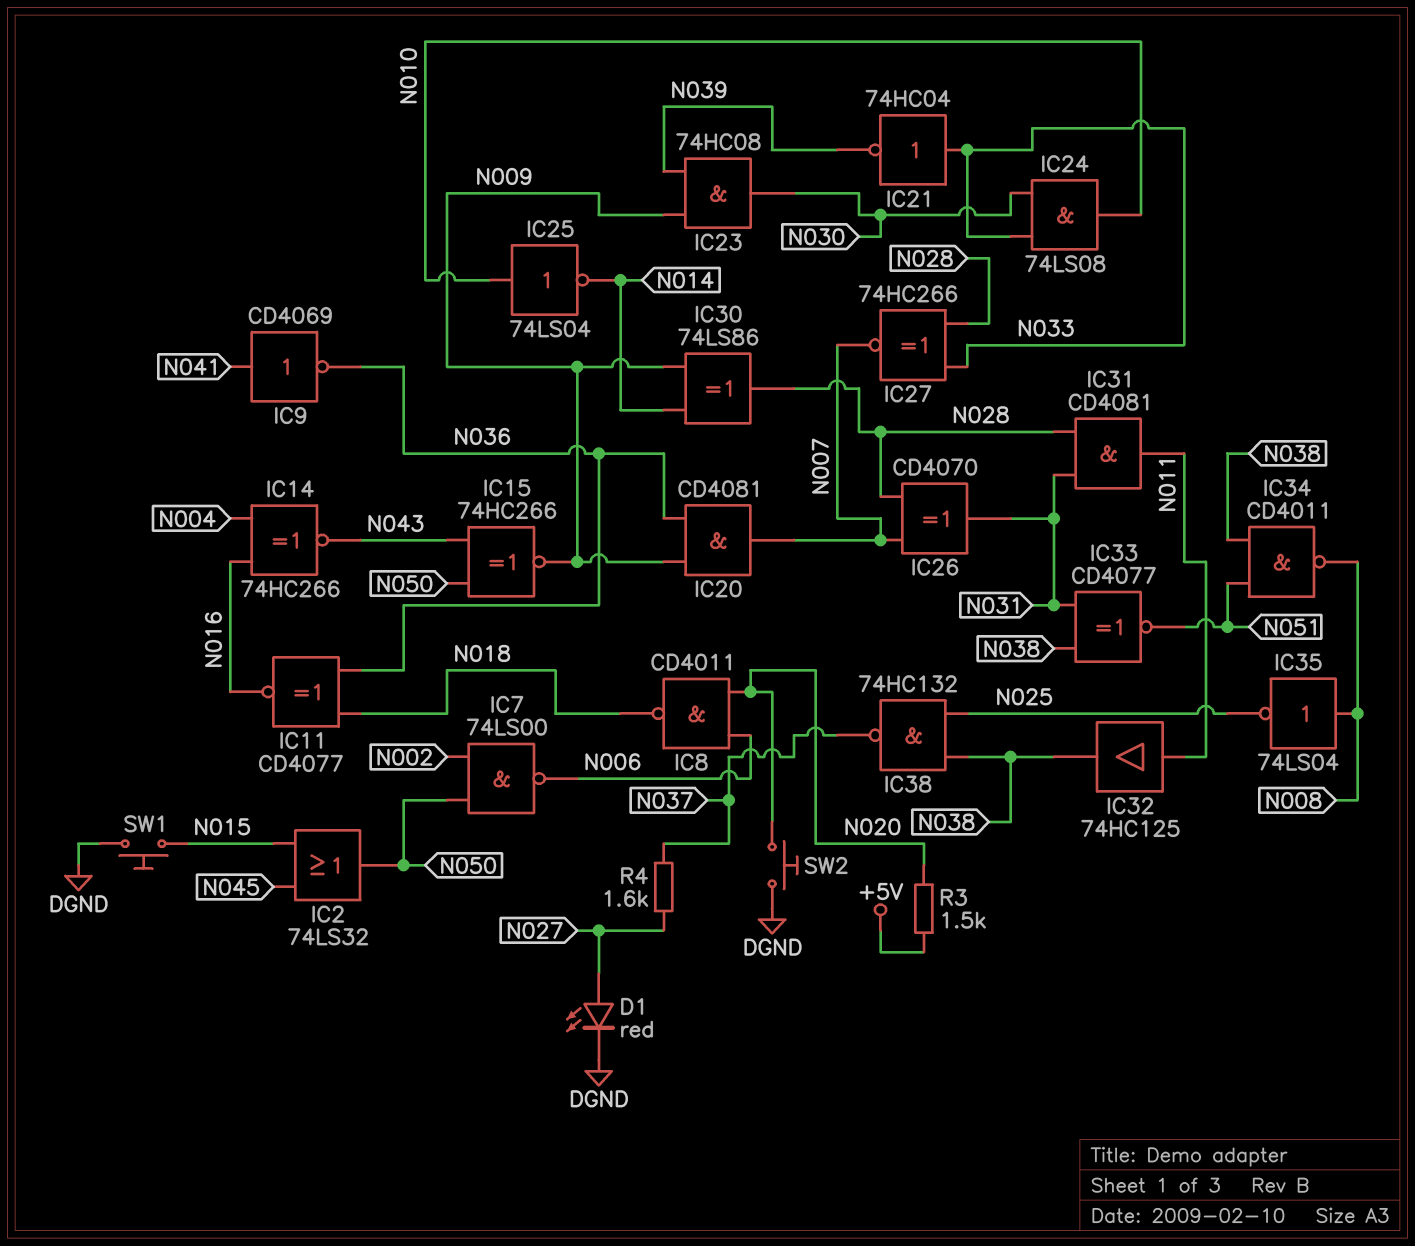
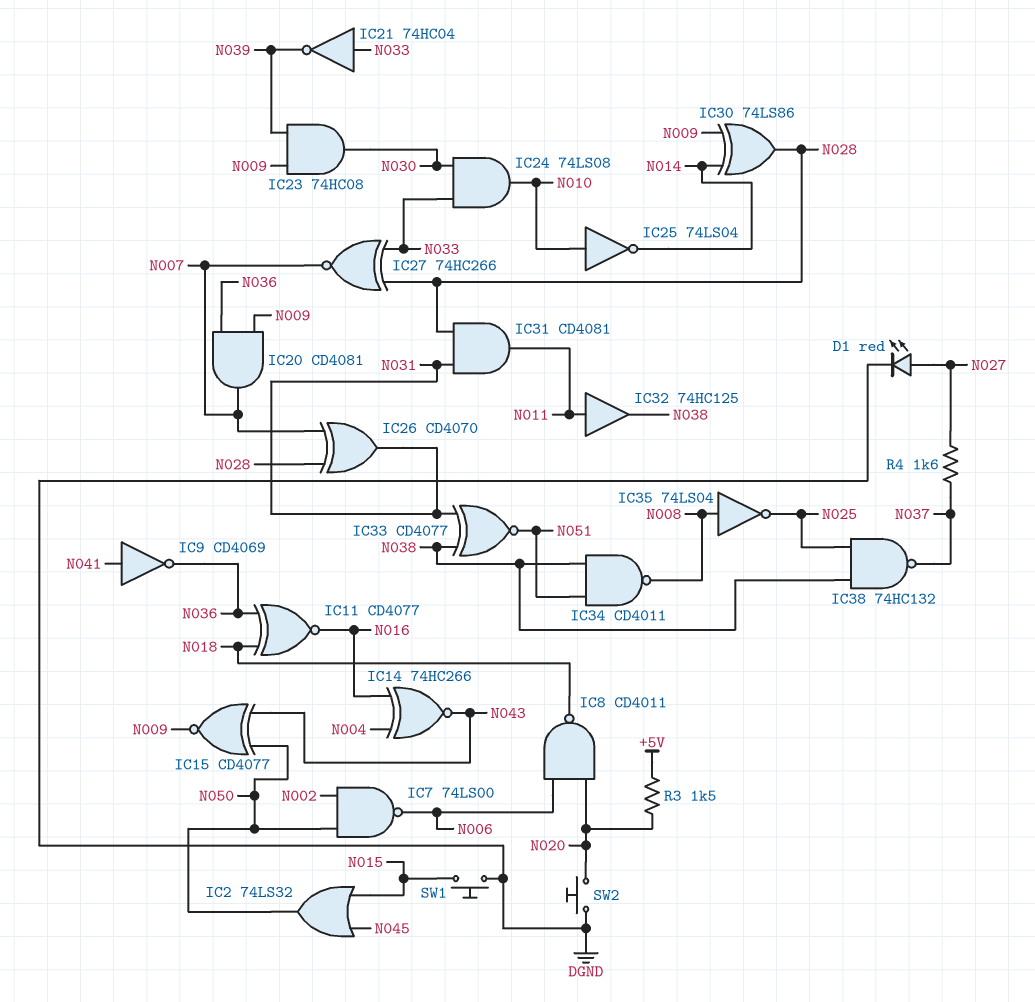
IC15: XNOR 74HC266 (in N043, in N050, out N009) -> XNOR CD4077 (in N043, in N050, out N009)

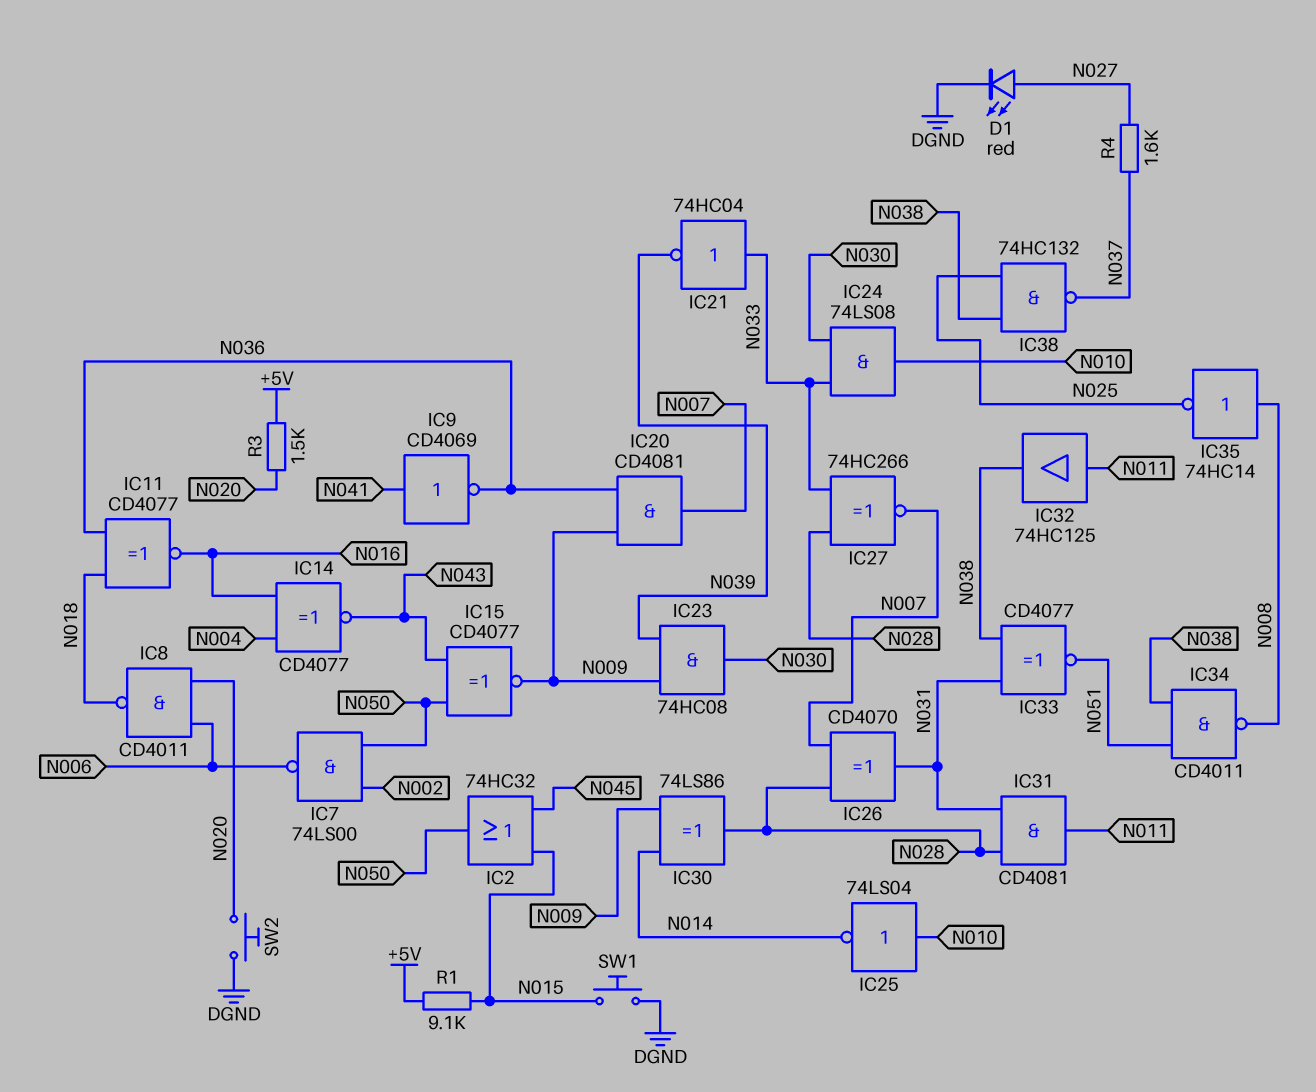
IC2: OR 74LS32 (in N015, in N045, out N050) -> OR 74HC32 (in N015, in N045, out N050)
IC14: XNOR 74HC266 (in N004, in N016, out N043) -> XNOR CD4077 (in N004, in N016, out N043)
IC35: NOT 74LS04 (in N008, out N025) -> NOT 74HC14 (in N008, out N025)
R1: none -> 9.1k (+5V, N015)

